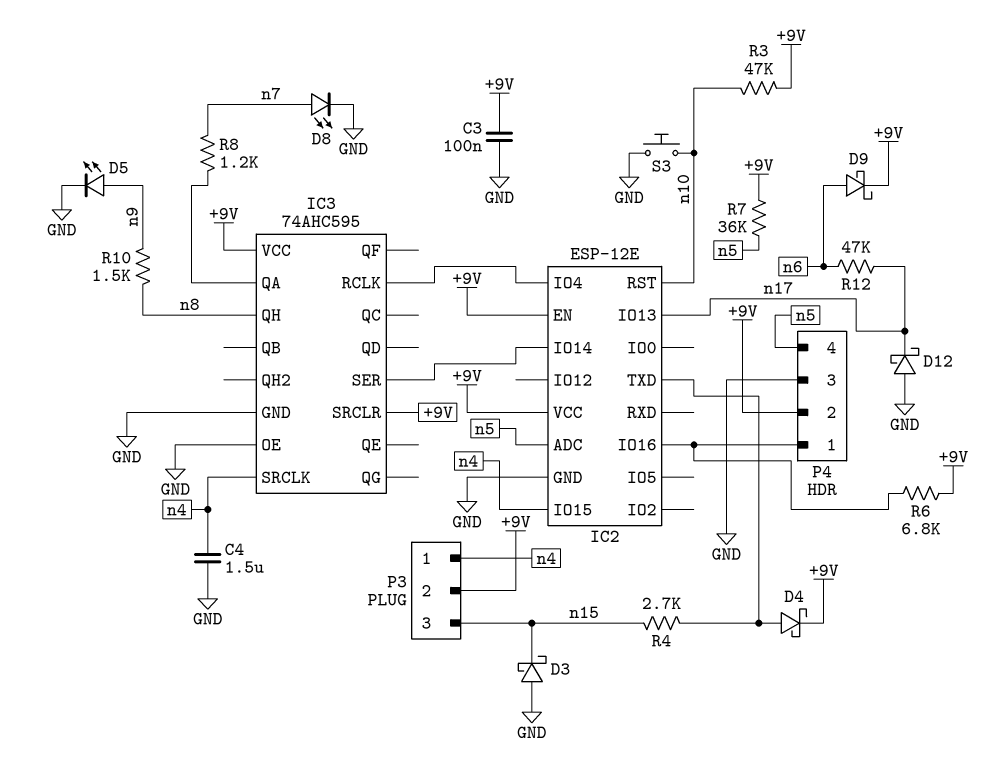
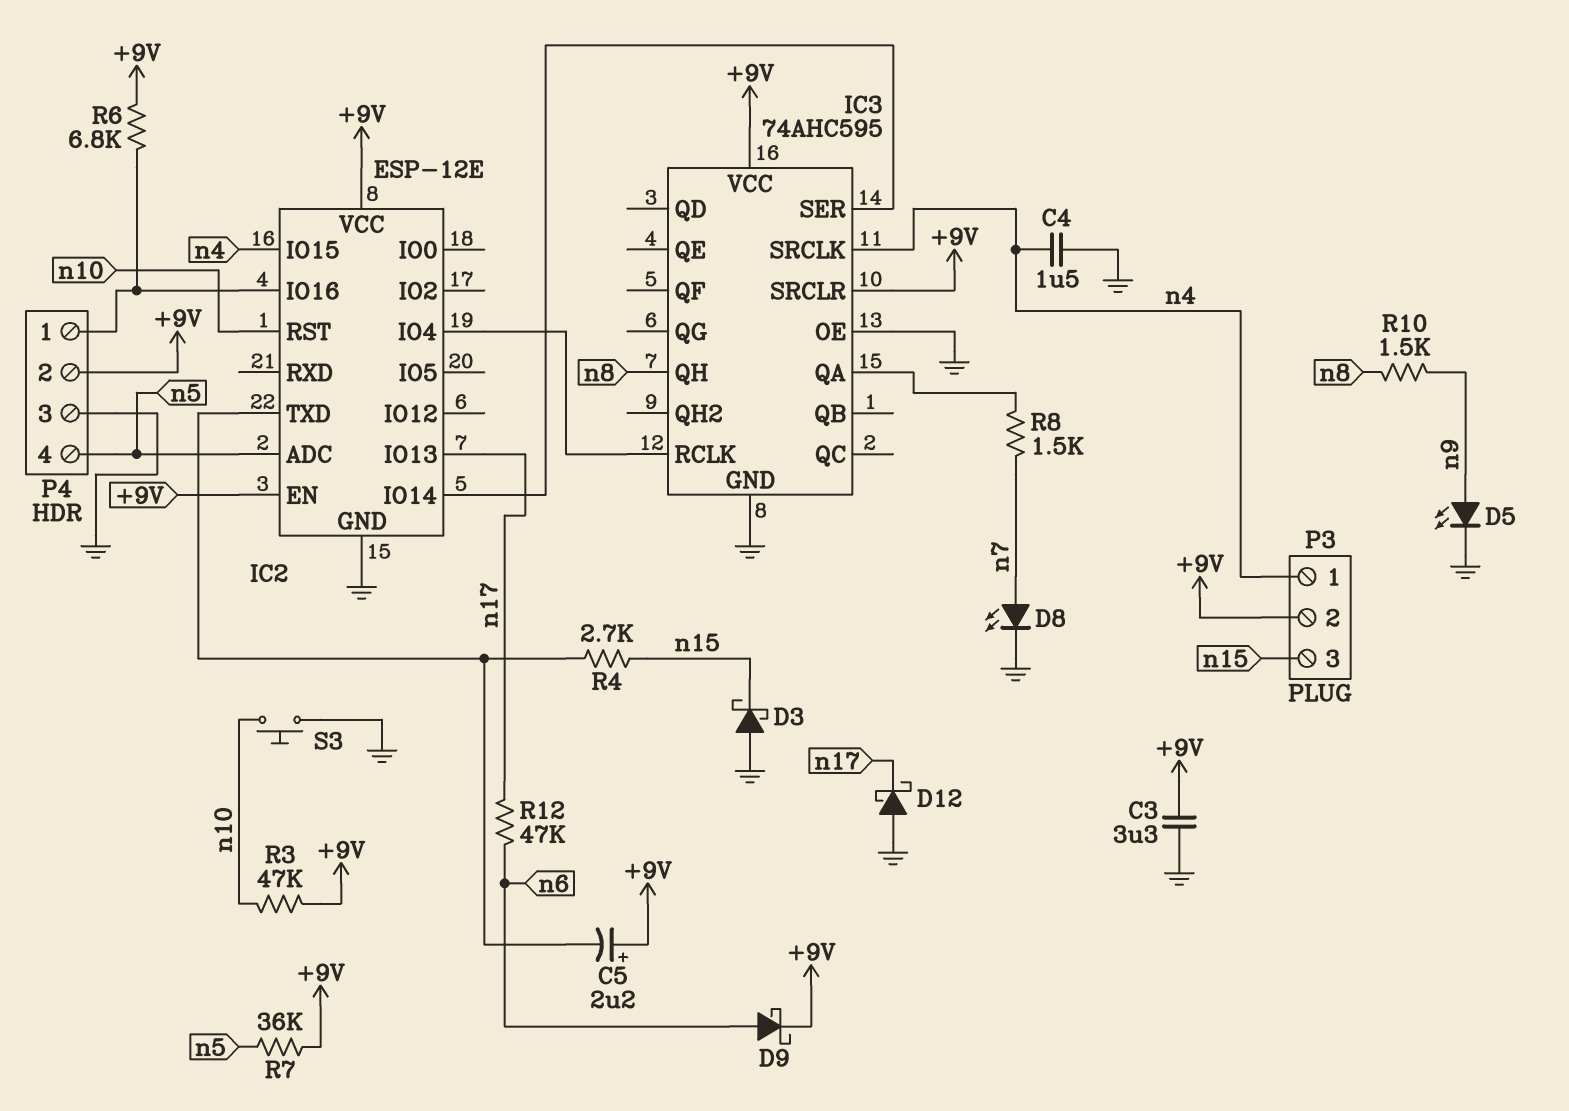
C3: 100nF (+9V, GND) -> 3.3uF (+9V, GND)
C5: none -> 2.2uF (plus +9V, minus IC2/TXD)
D4: schottky (A IC2/TXD, K +9V) -> none
R8: 1.2k (IC3/QA, n7) -> 1.5k (IC3/QA, n7)

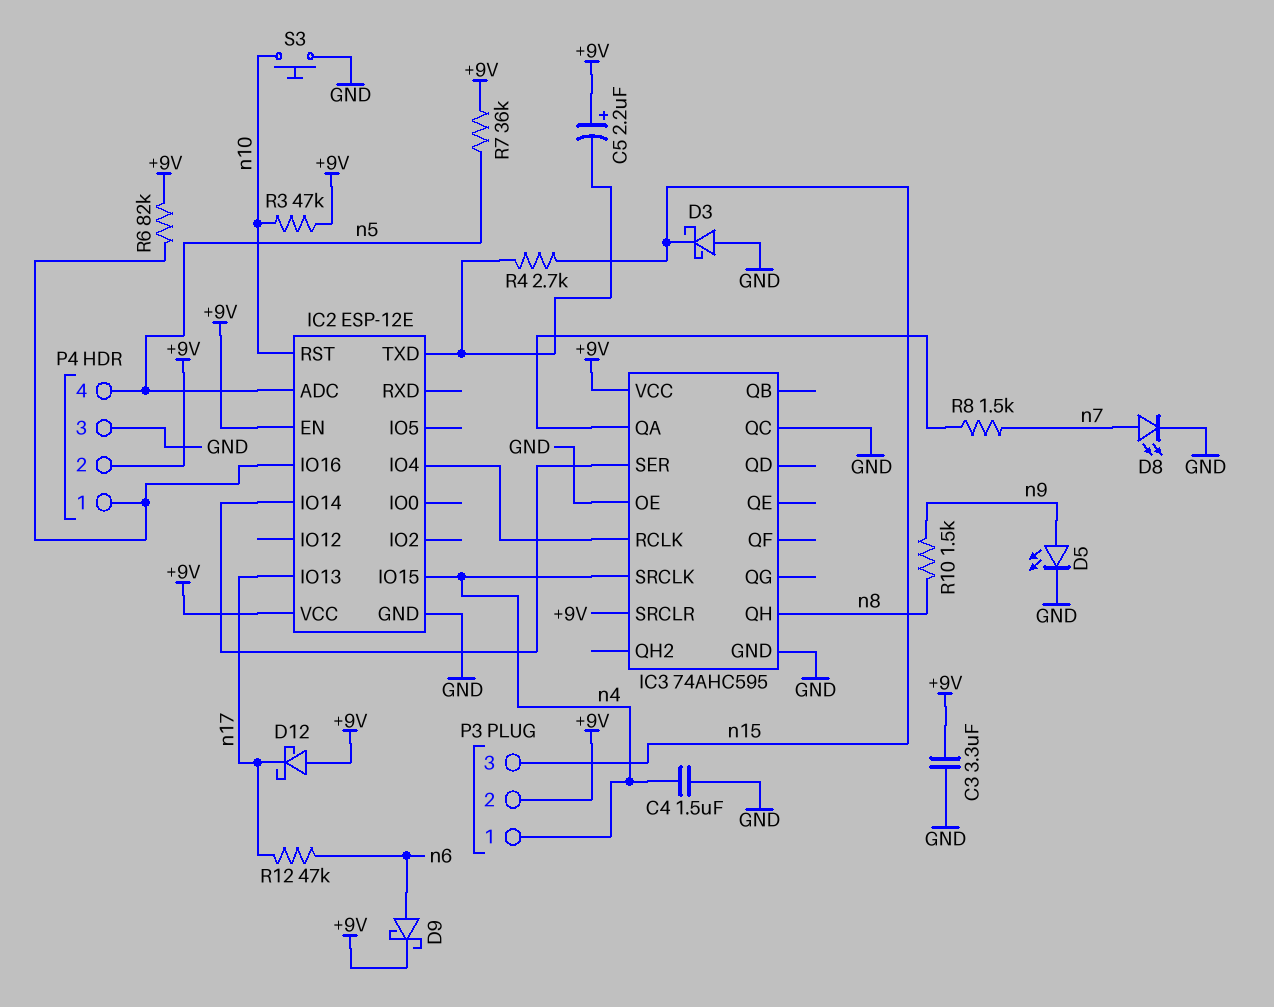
D12: schottky (A GND, K n17) -> schottky (A +9V, K n17)
IC3 pin QC: none -> GND
R6: 6.8k (+9V, IC2/IO16) -> 82k (+9V, IC2/IO16)

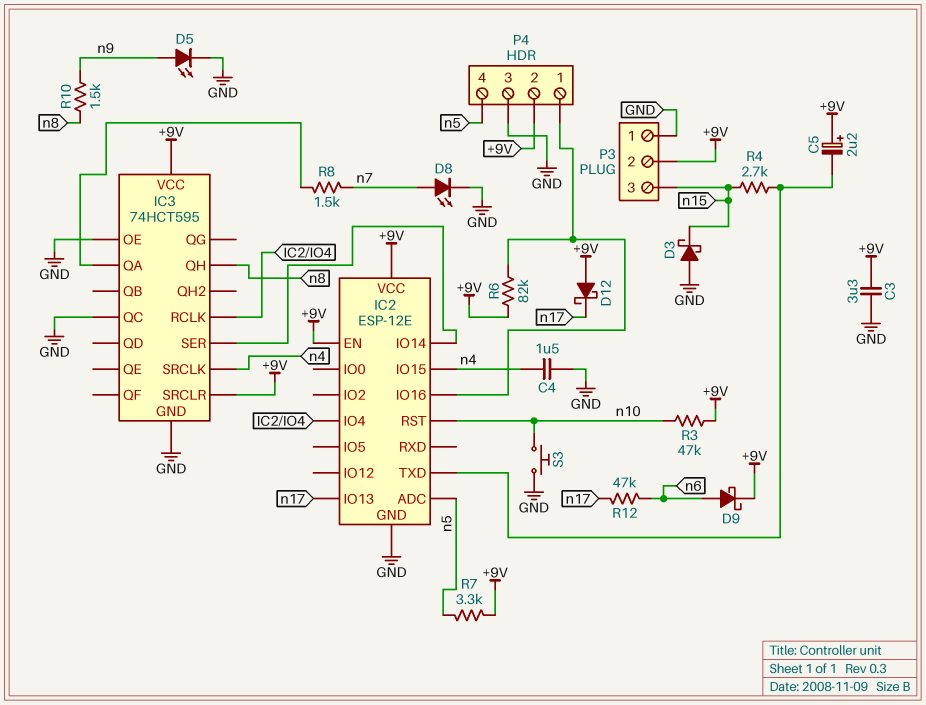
IC3: 74AHC595 -> 74HCT595
P3 pin 1: n4 -> GND
R7: 36k (+9V, n5) -> 3.3k (+9V, n5)

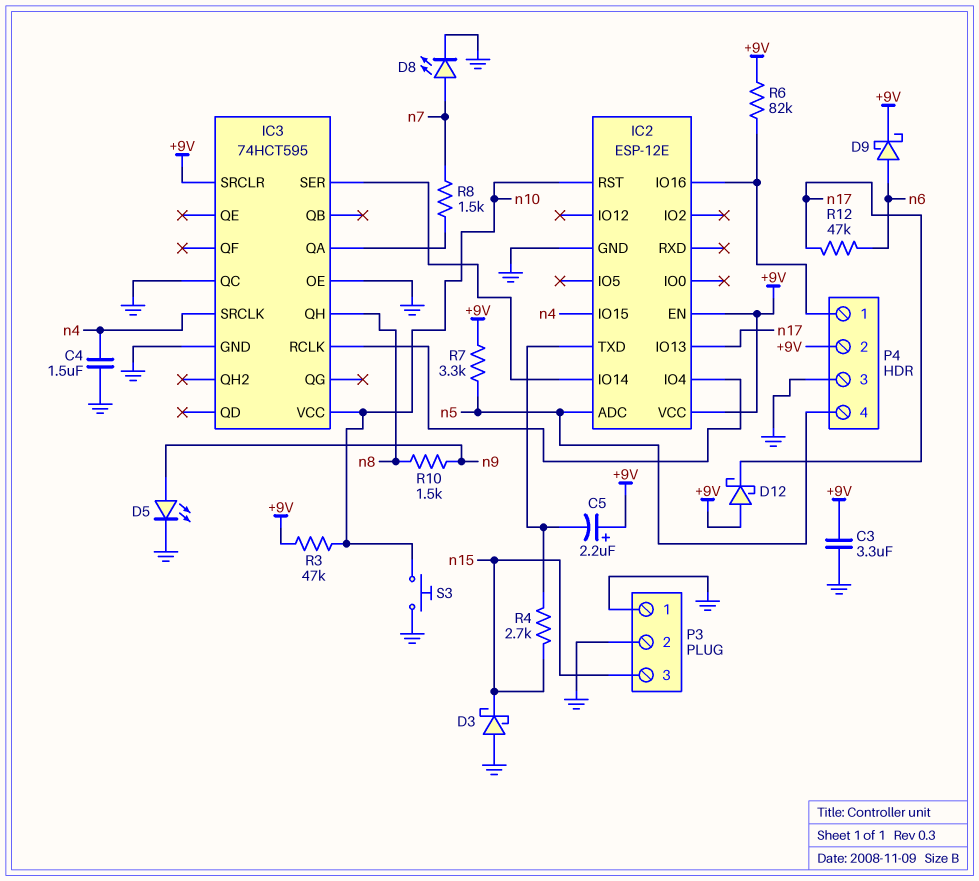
IC3 pin VCC: +9V -> n10
P3 pin 2: +9V -> GND

